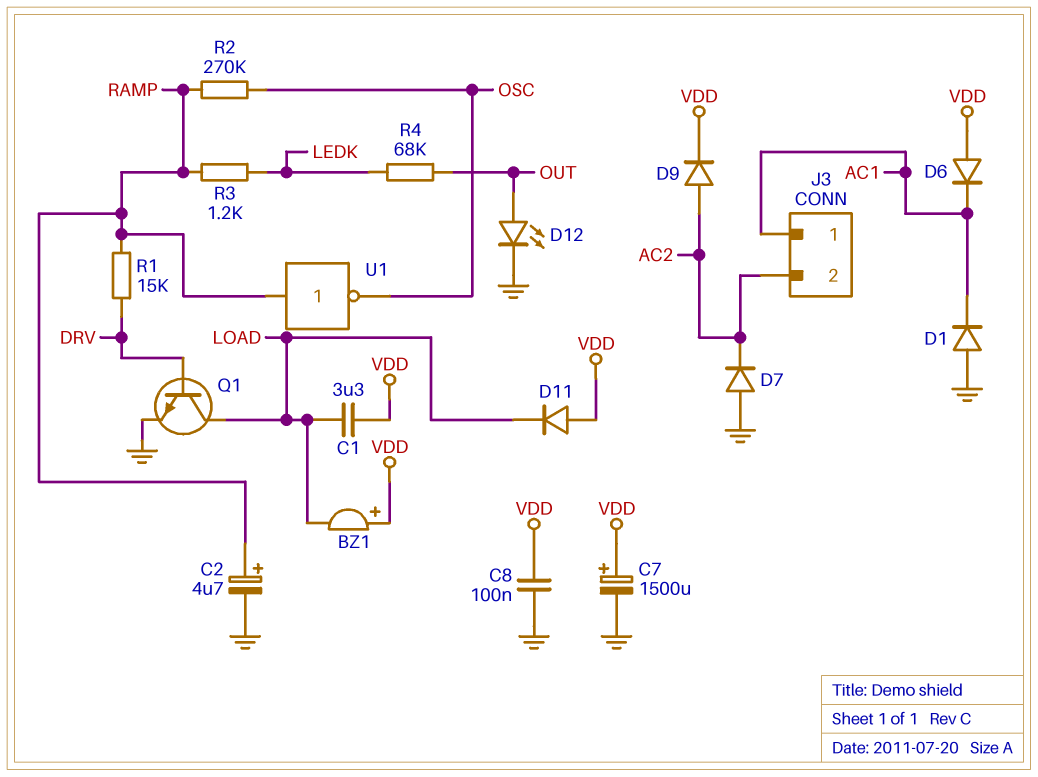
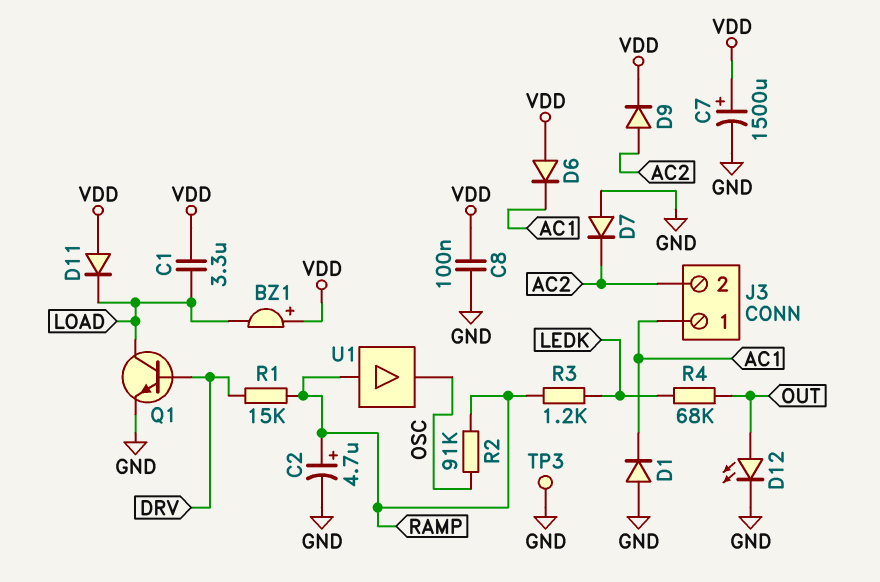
R2: 270k (OSC, RAMP) -> 91k (OSC, RAMP)
TP3: none -> test point (GND)
U1: NOT (in RAMP, out OSC) -> buffer (in RAMP, out OSC)

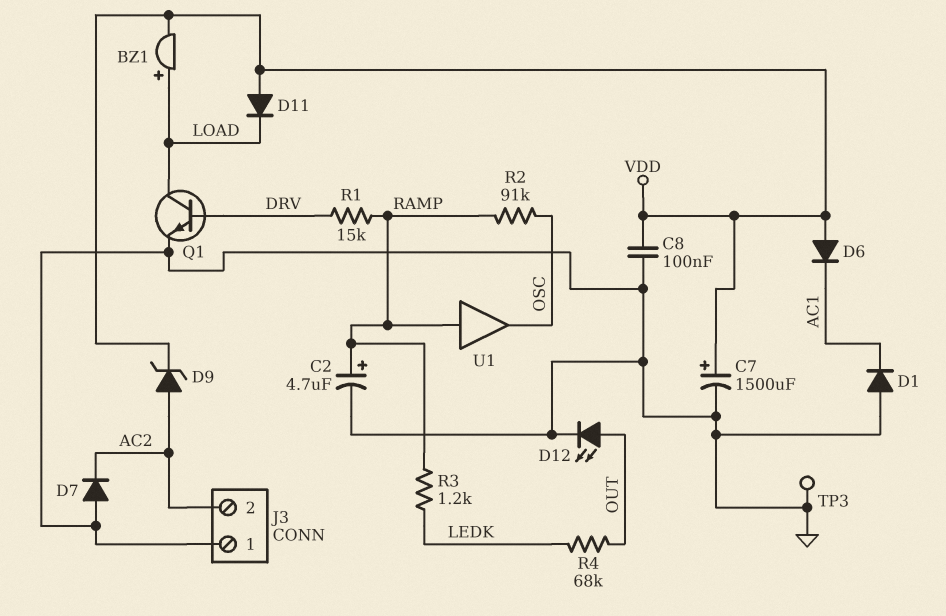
BZ1: buzzer (plus VDD, minus LOAD) -> buzzer (plus LOAD, minus VDD)
C1: 3.3uF (LOAD, VDD) -> none
D9: diode (A AC2, K VDD) -> zener (A AC2, K VDD)
J3 pin 1: AC1 -> GND

